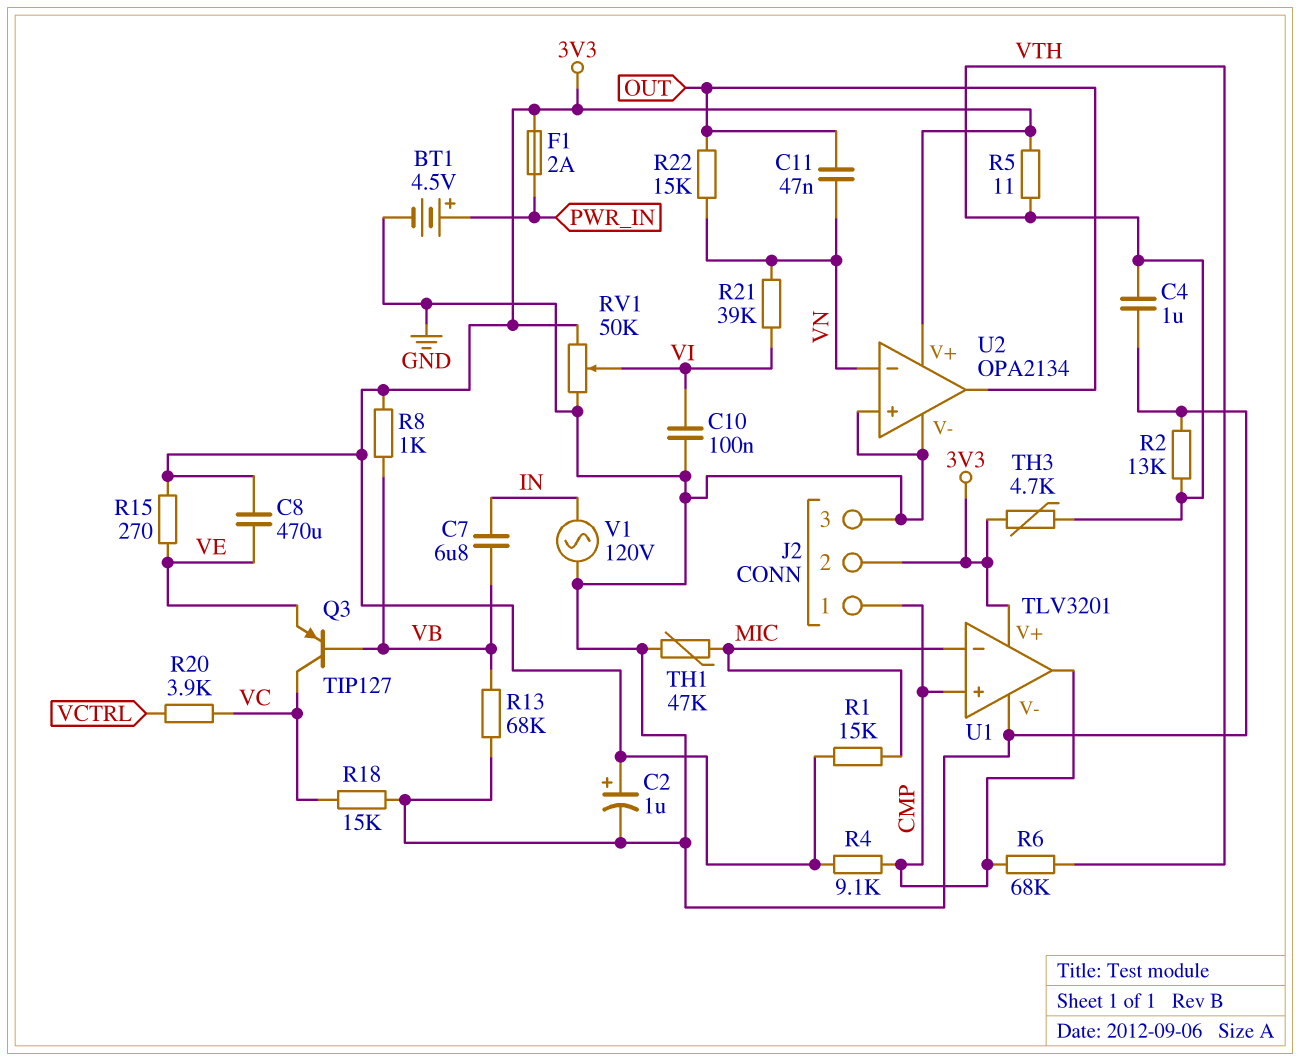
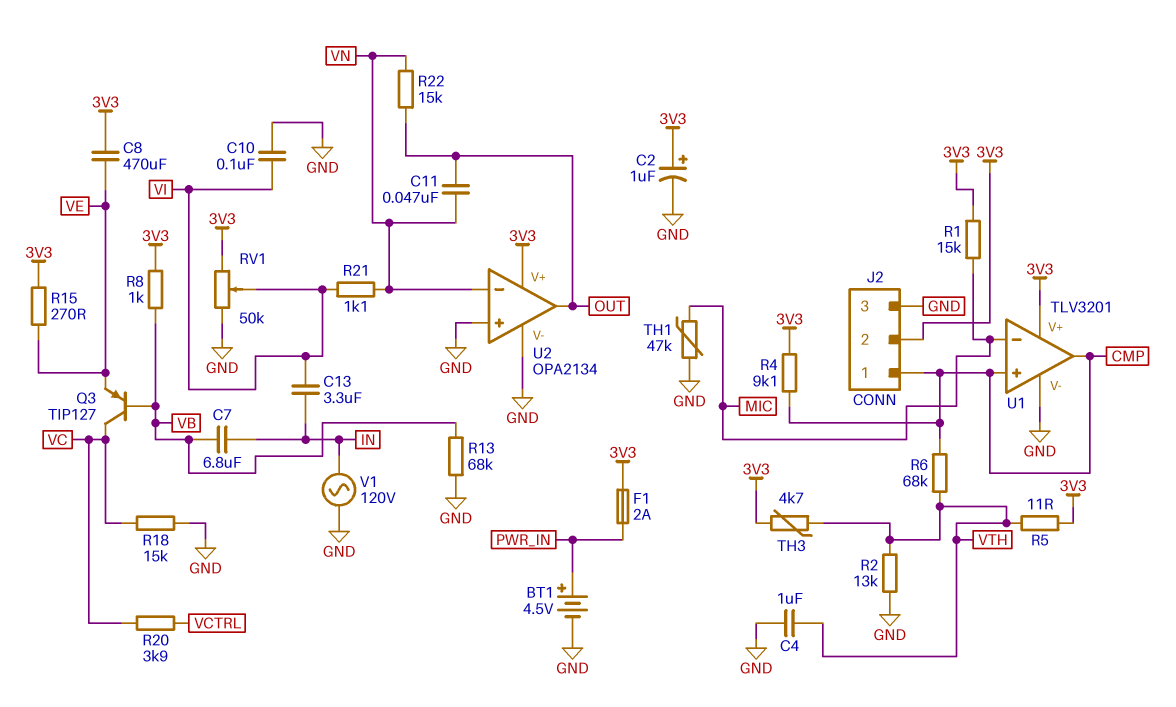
C13: none -> 3.3uF (IN, VI)
R21: 39k (VI, VN) -> 1.1k (VI, VN)

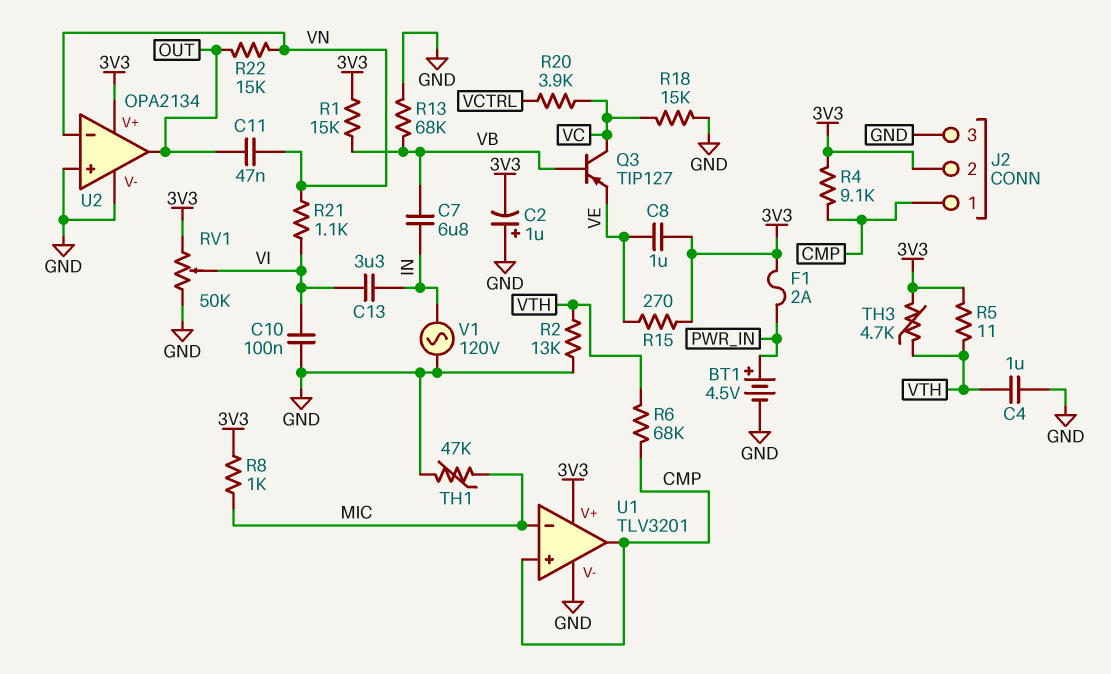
C2: 1uF (plus 3V3, minus GND) -> 1uF (plus GND, minus 3V3)
C8: 470uF (3V3, VE) -> 1uF (3V3, VE)
R1: 15k (3V3, MIC) -> 15k (3V3, VB)
R8: 1k (3V3, VB) -> 1k (3V3, MIC)

